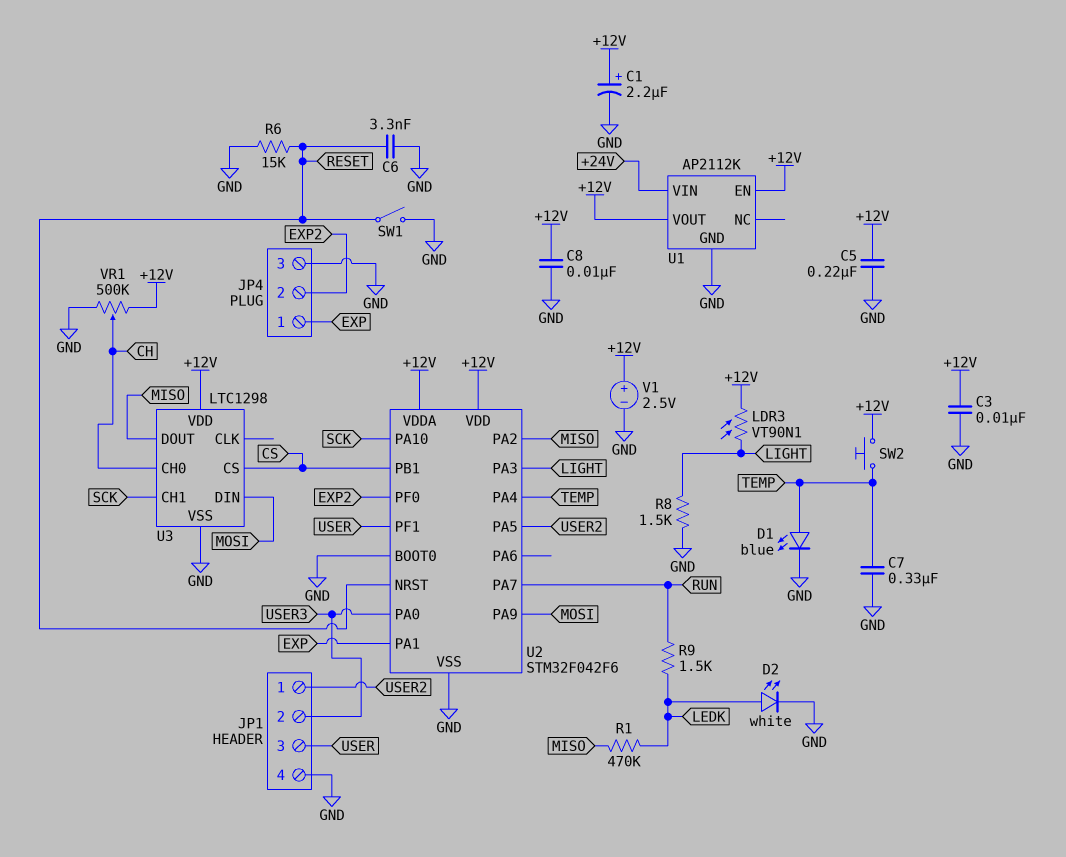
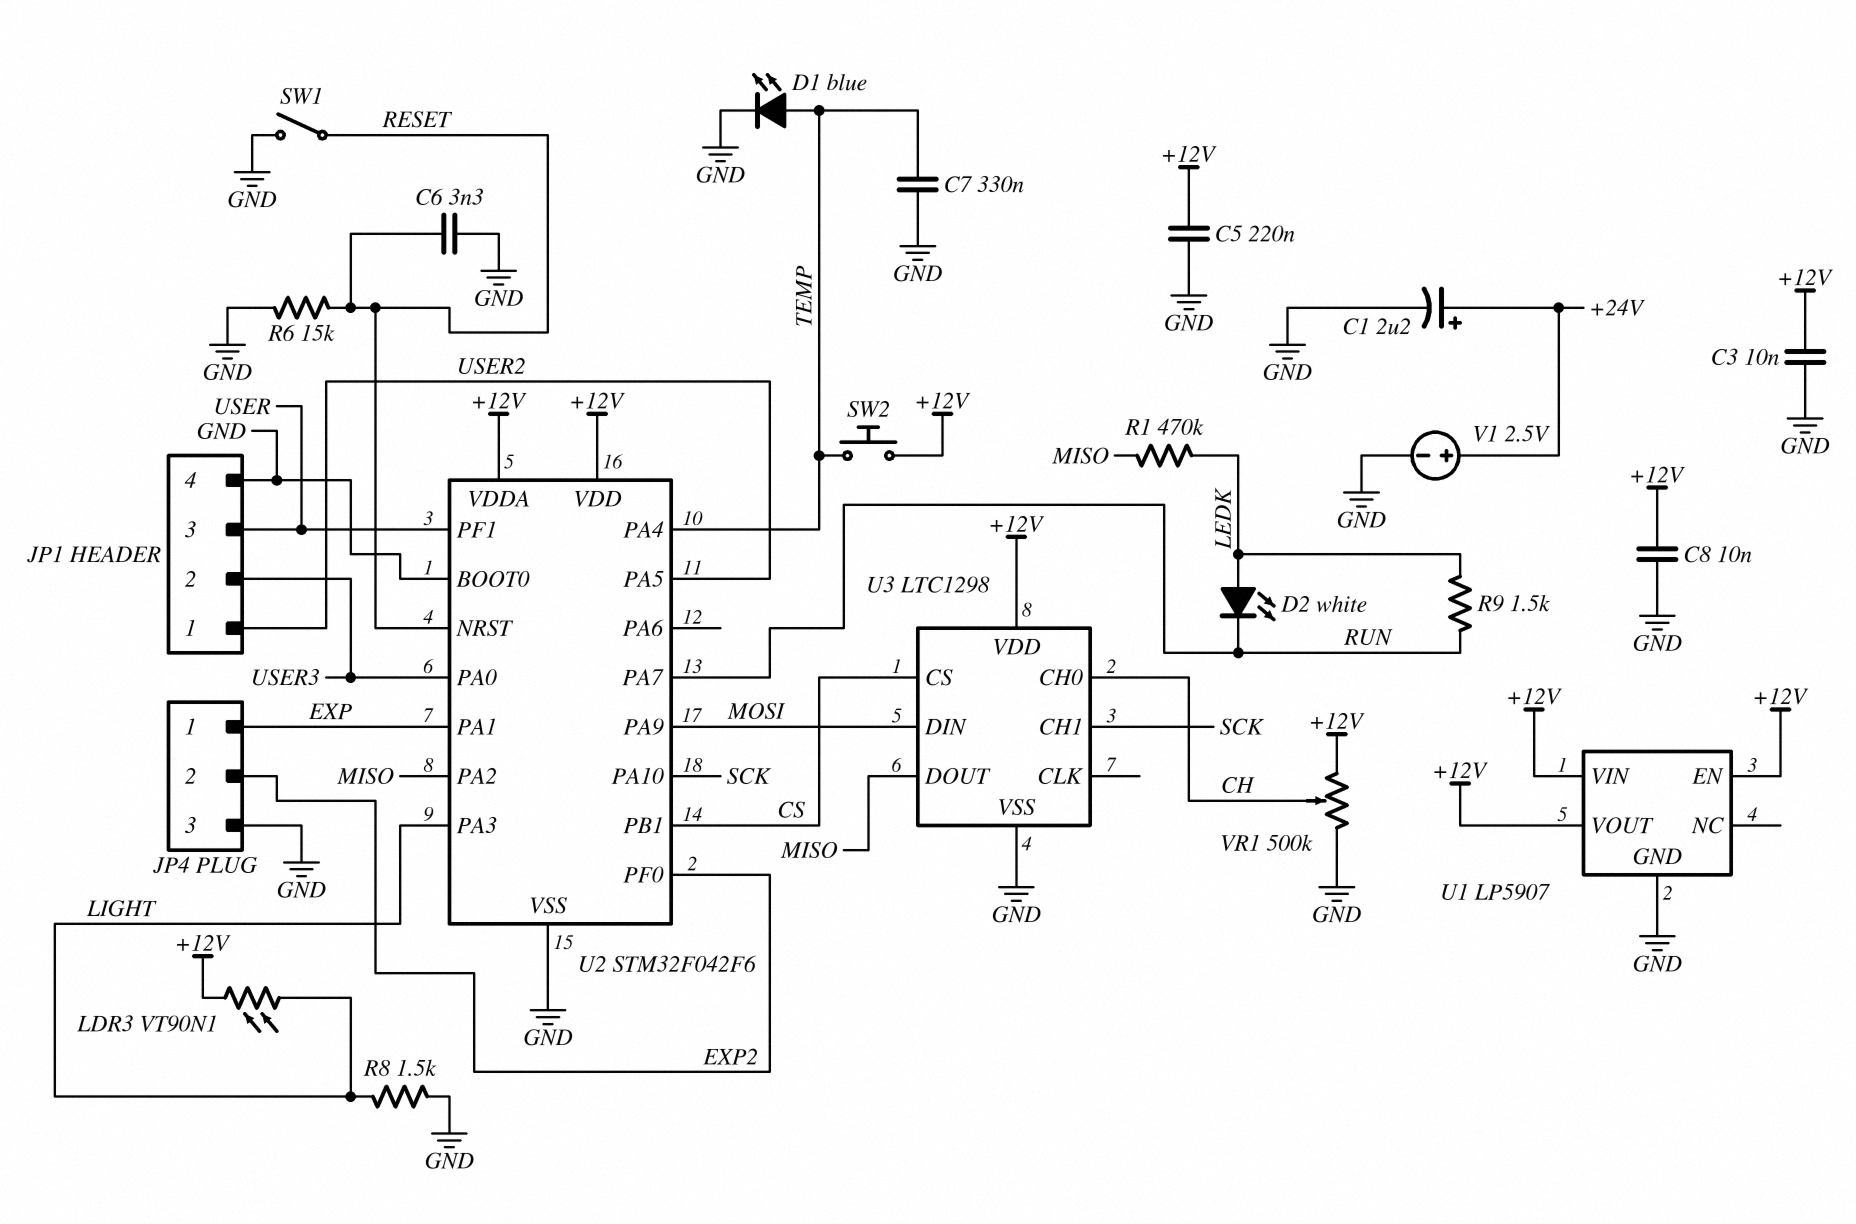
C1: 2.2uF (plus +12V, minus GND) -> 2.2uF (plus +24V, minus GND)
D2: LED white (A LEDK, K GND) -> LED white (A LEDK, K RUN)
U1: AP2112K -> LP5907
U1 pin VIN: +24V -> +12V
V1: 2.5V (plus +12V, minus GND) -> 2.5V (plus +24V, minus GND)

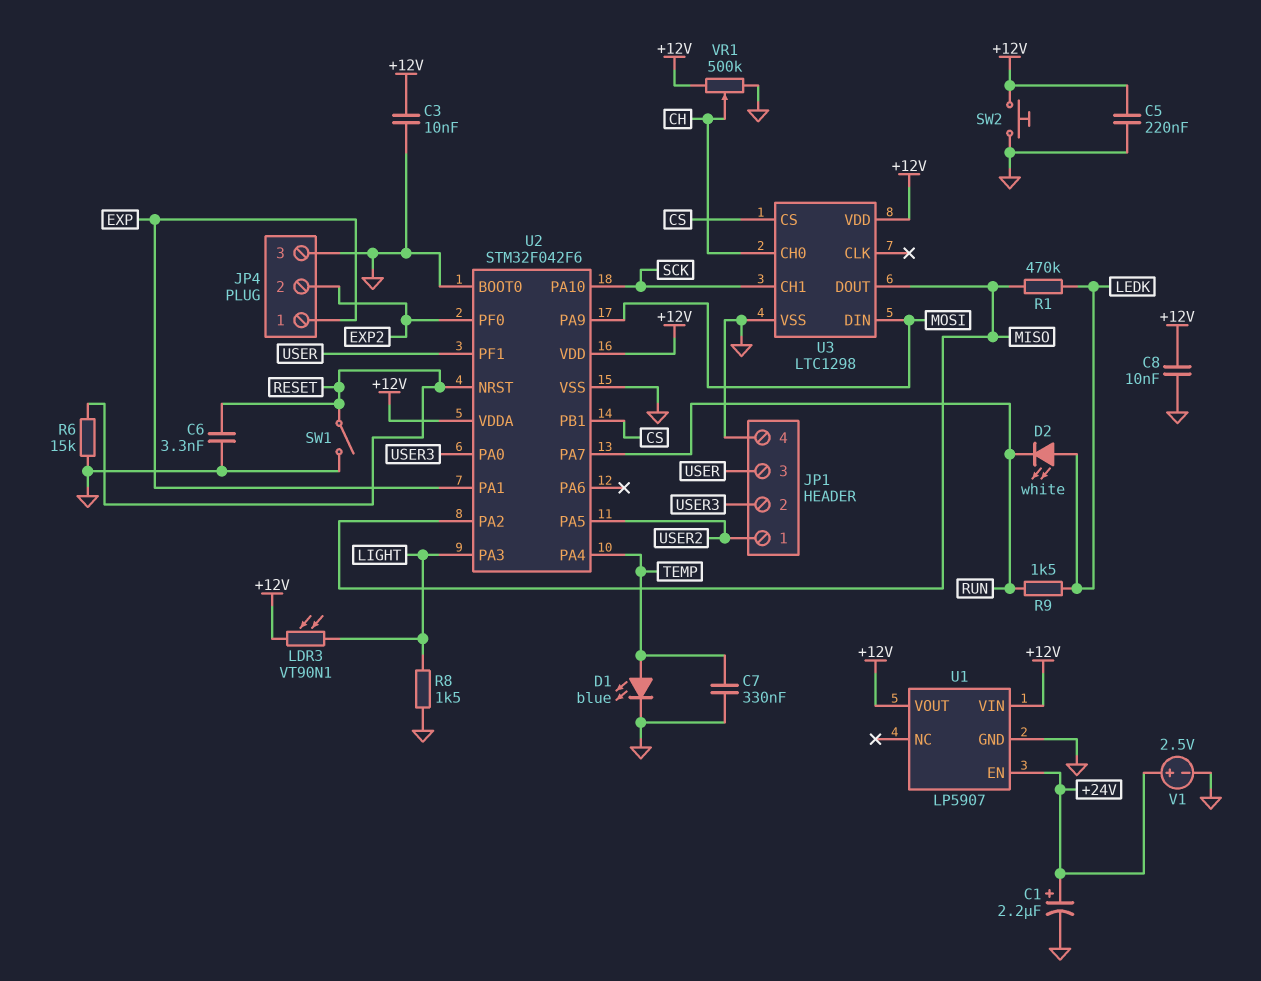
SW2: button (+12V, TEMP) -> button (+12V, GND)
U1 pin EN: +12V -> +24V

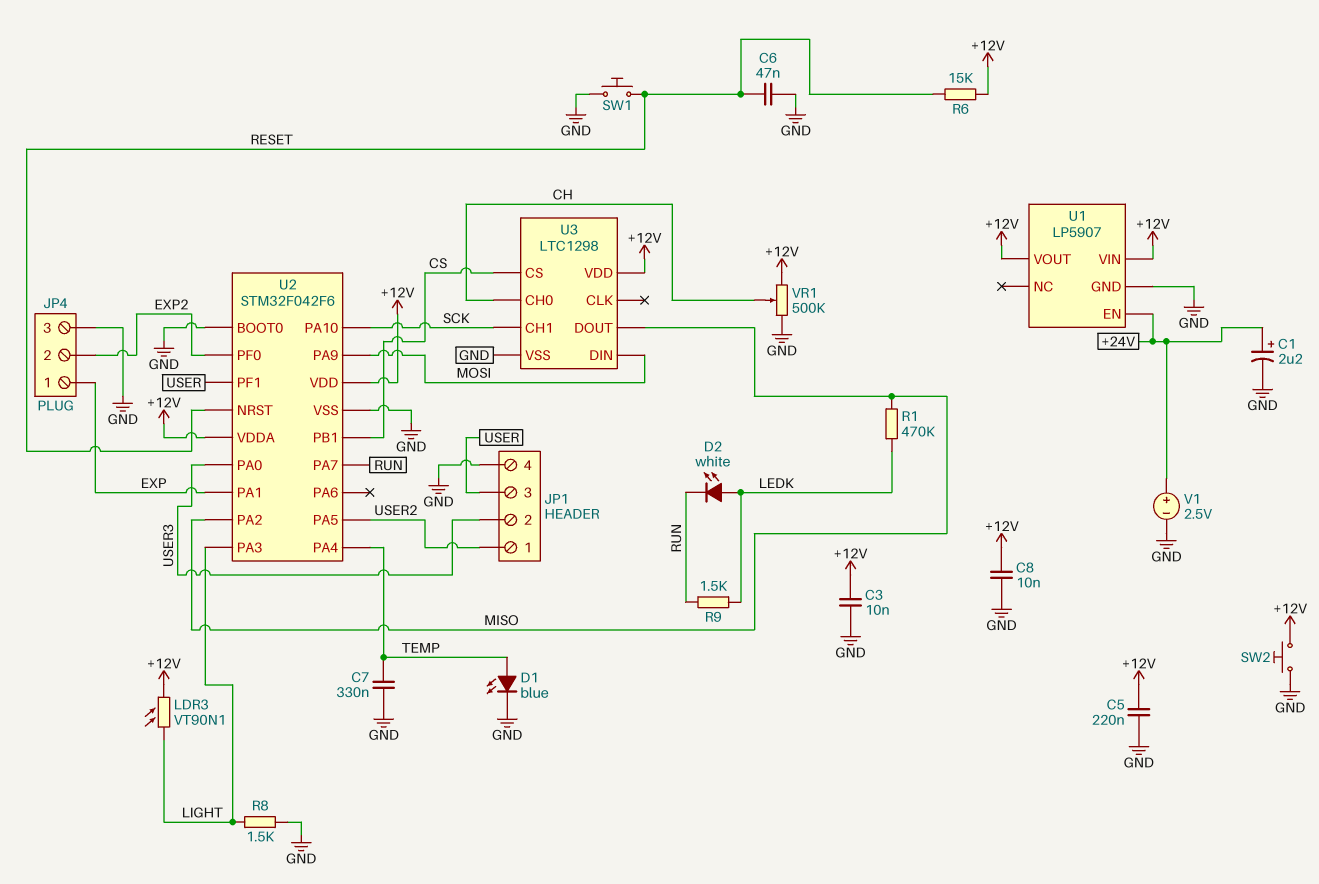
C6: 3.3nF (GND, RESET) -> 47nF (GND, RESET)
R6: 15k (GND, RESET) -> 15k (+12V, RESET)
SW1: switch (GND, RESET) -> button (GND, RESET)

